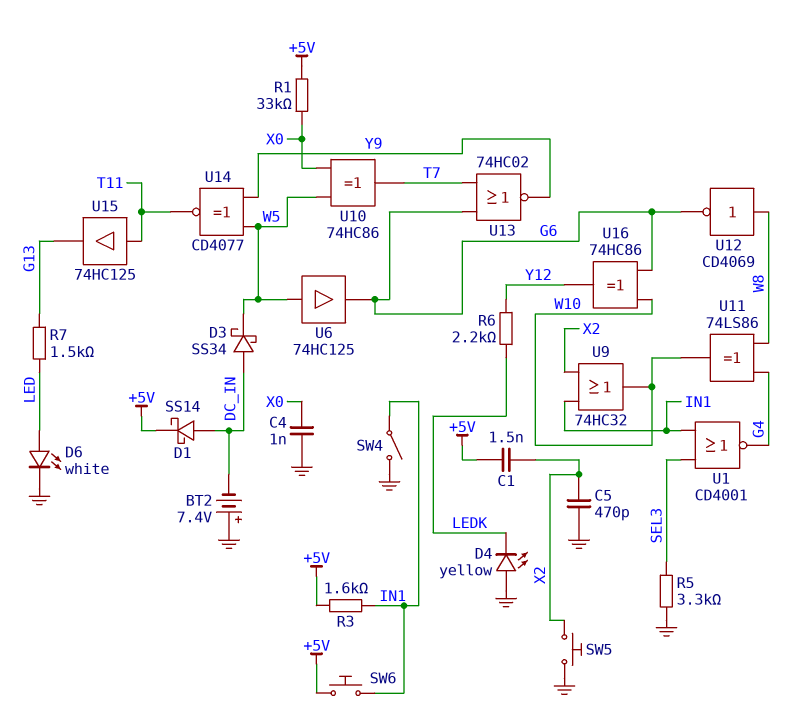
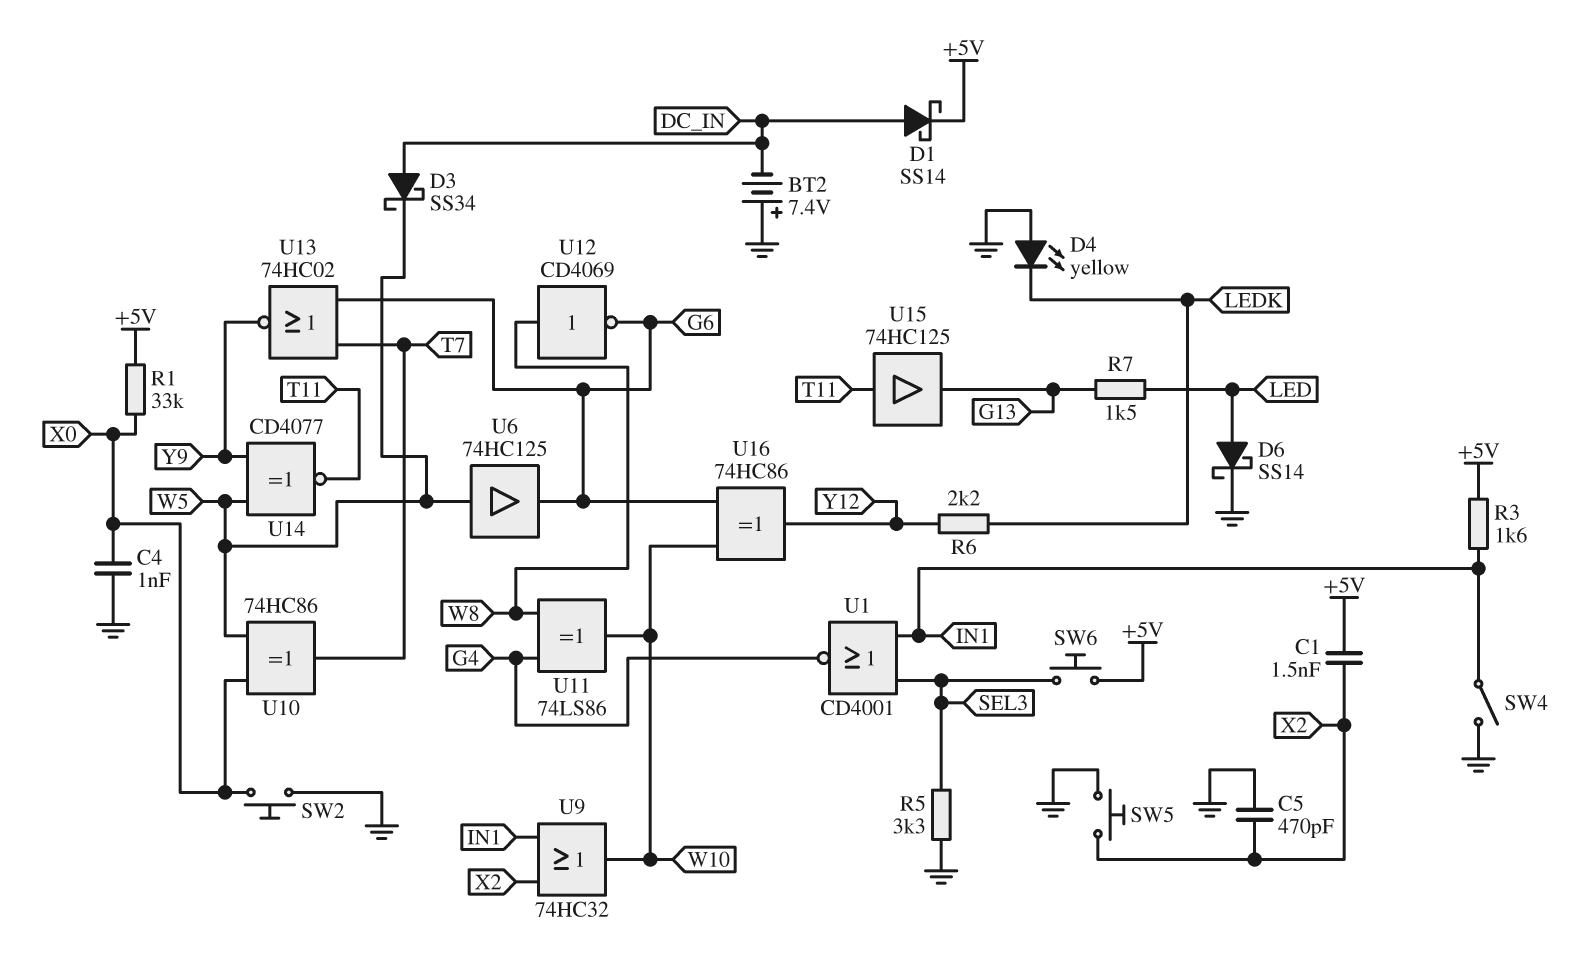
D6: LED white (A LED, K GND) -> schottky SS14 (A LED, K GND)
SW2: none -> button (GND, X0)
SW6: button (+5V, IN1) -> button (+5V, SEL3)

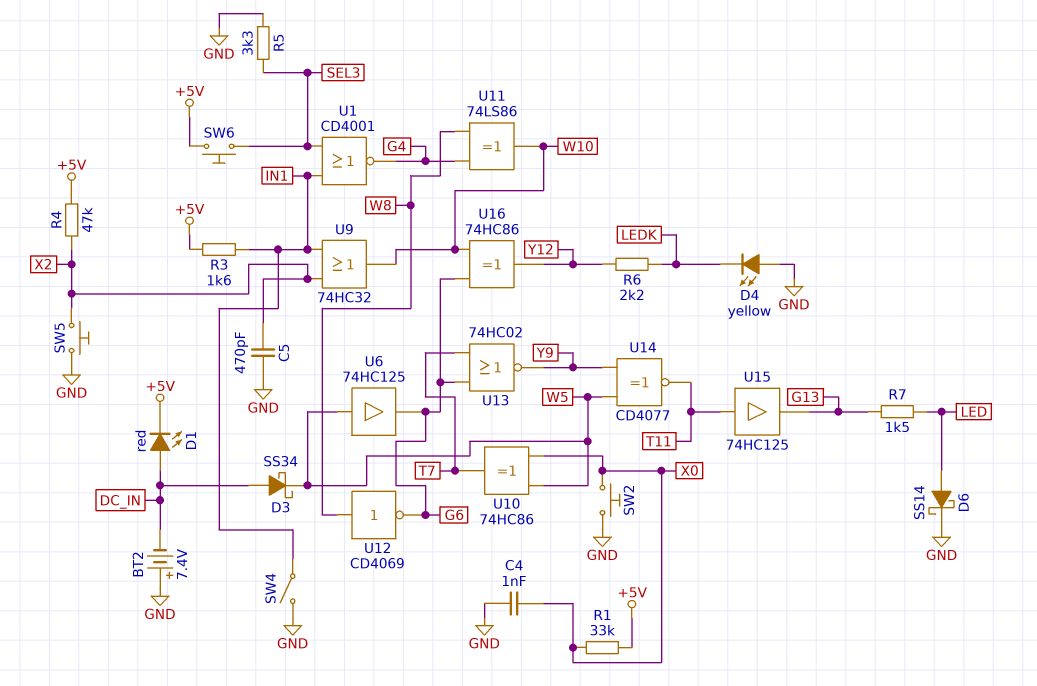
C1: 1.5nF (+5V, X2) -> none
D1: schottky SS14 (A DC_IN, K +5V) -> LED red (A DC_IN, K +5V)
R4: none -> 47k (+5V, X2)

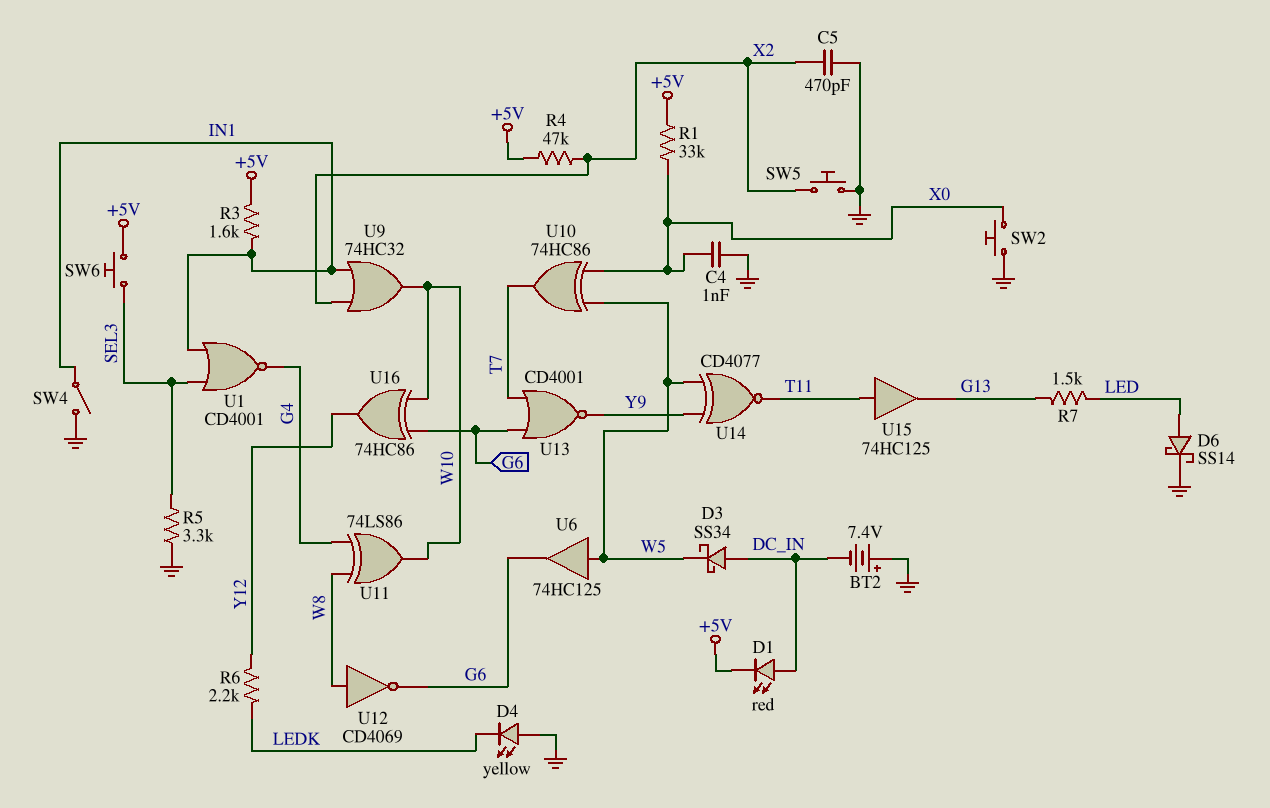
U13: NOR 74HC02 (in G6, in T7, out Y9) -> NOR CD4001 (in G6, in T7, out Y9)

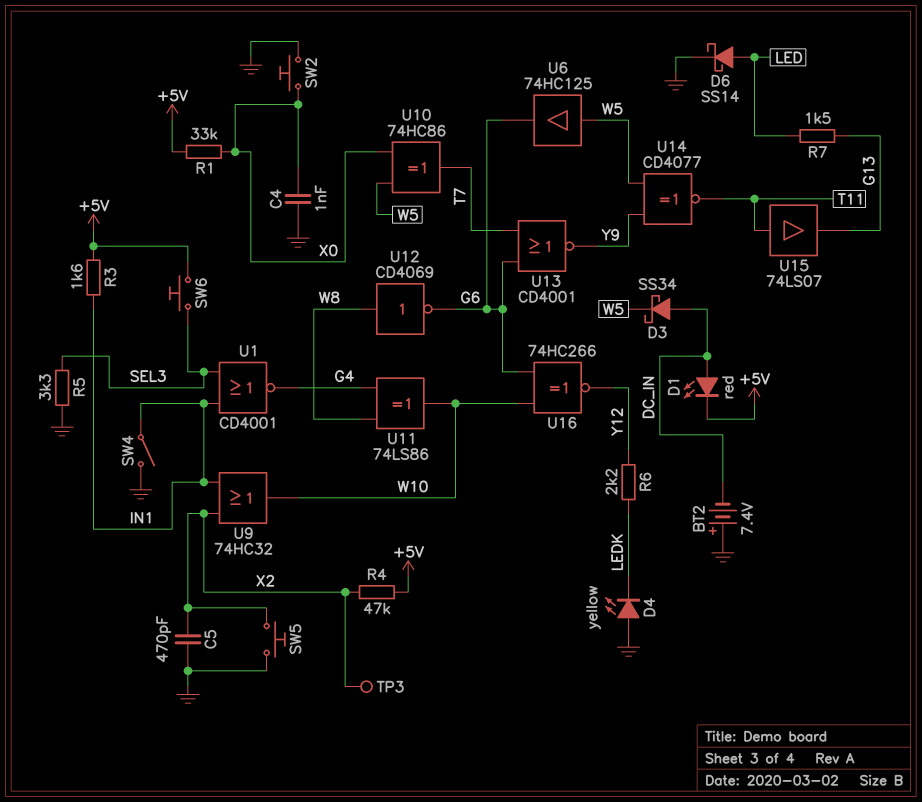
TP3: none -> test point (X2)
U15: buffer 74HC125 (in T11, out G13) -> buffer 74LS07 (in T11, out G13)
U16: XOR 74HC86 (in G6, in W10, out Y12) -> XNOR 74HC266 (in G6, in W10, out Y12)

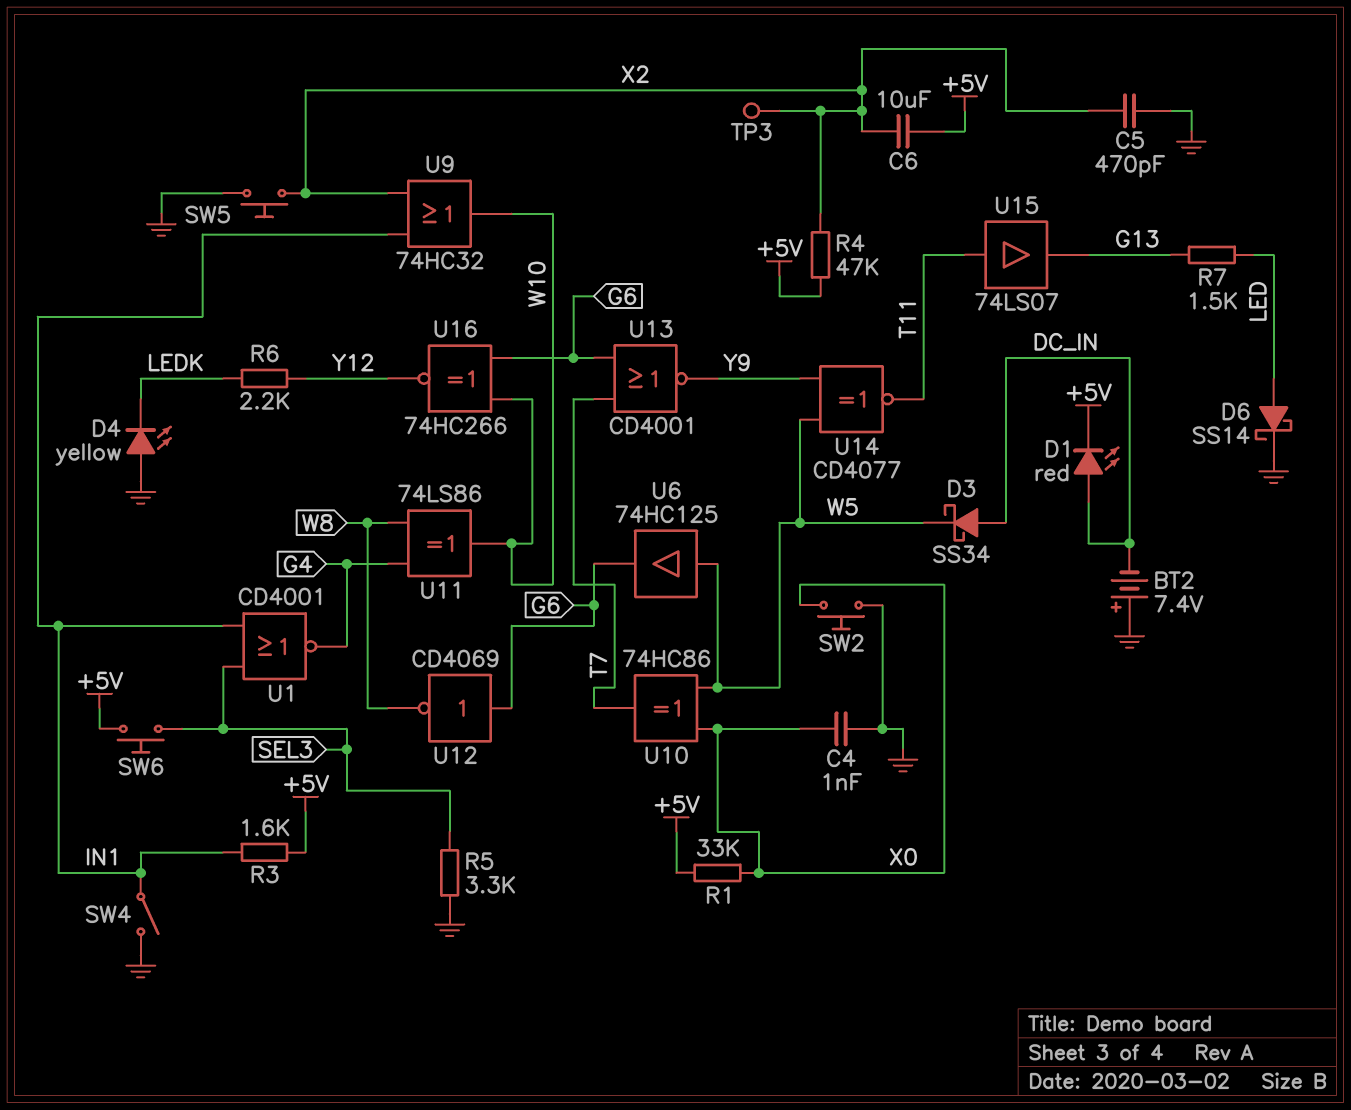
C6: none -> 10uF (+5V, X2)
U12: NOT CD4069 (in W8, out G6) -> NOT CD4069 (in G6, out W8)

